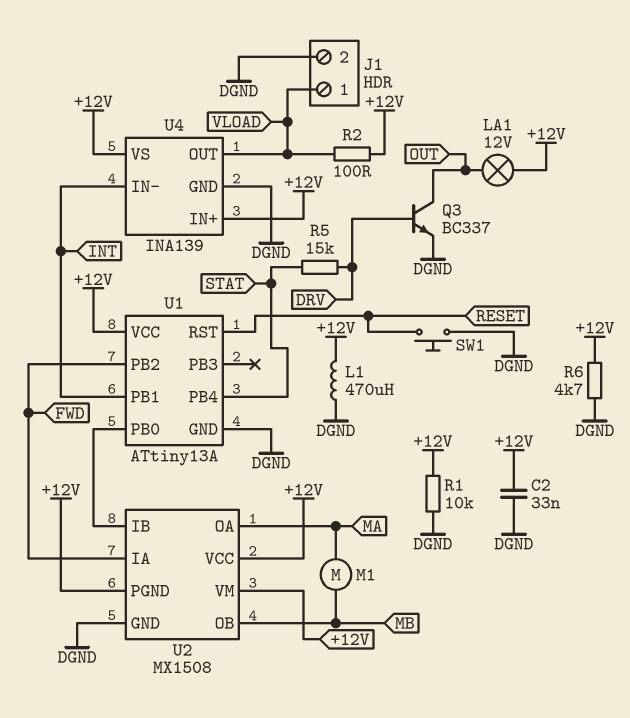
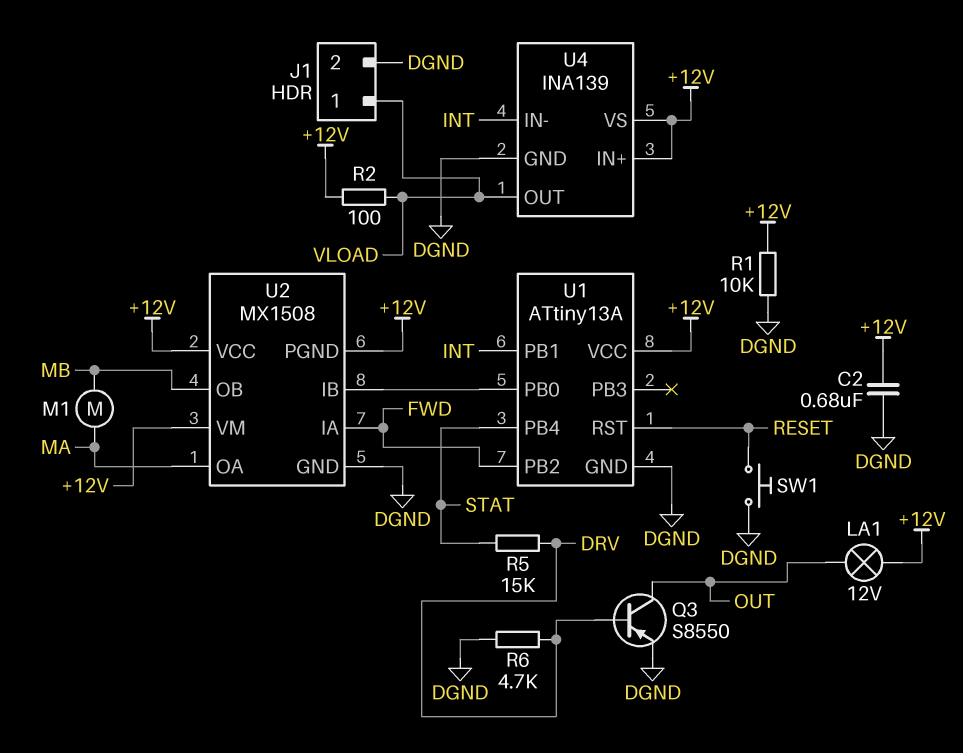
C2: 33nF (+12V, DGND) -> 680nF (+12V, DGND)
L1: 470uH (+12V, DGND) -> none
Q3: NPN BC337 (B DRV, C OUT, E DGND) -> PNP S8550 (B DRV, C OUT, E DGND)
R6: 4.7k (+12V, DGND) -> 4.7k (DGND, DRV)

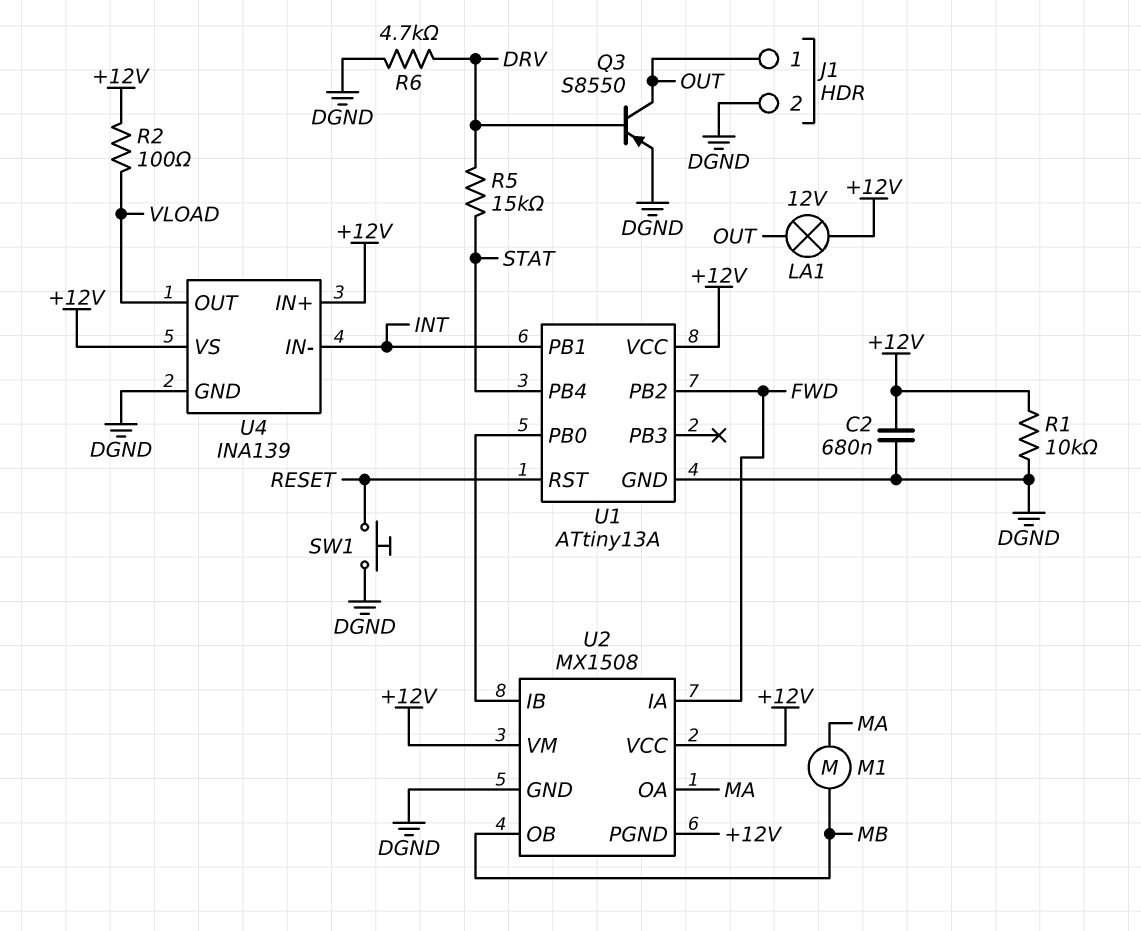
J1 pin 1: VLOAD -> OUT

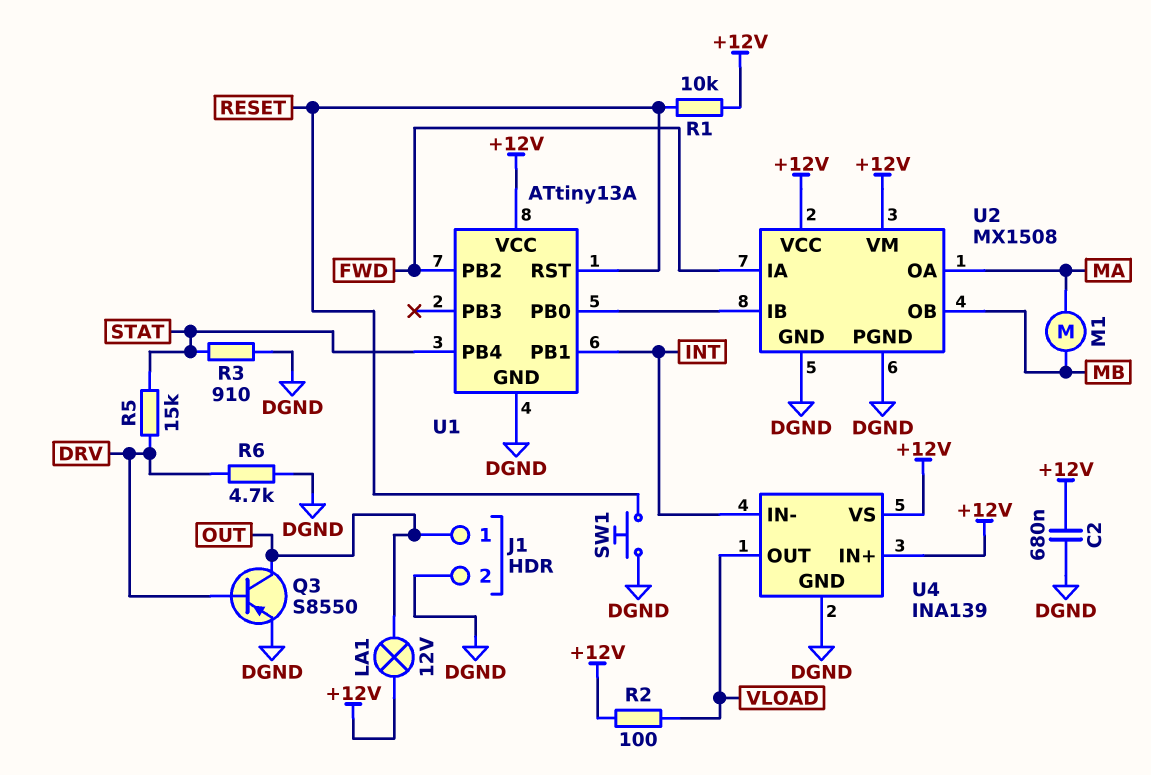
R1: 10k (+12V, DGND) -> 10k (+12V, RESET)
R3: none -> 910 (DGND, STAT)
U2 pin PGND: +12V -> DGND

